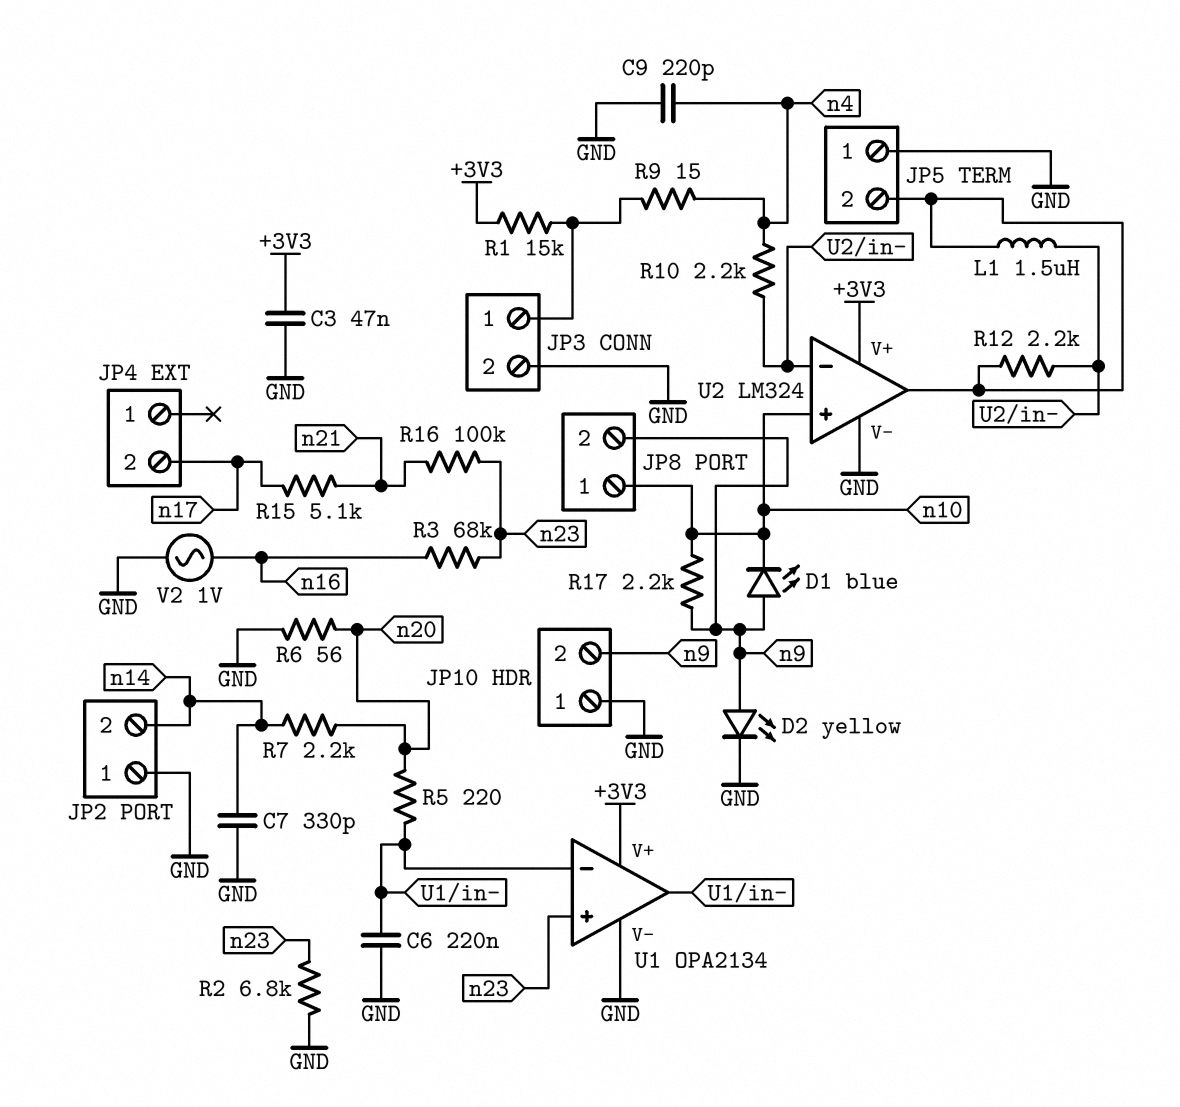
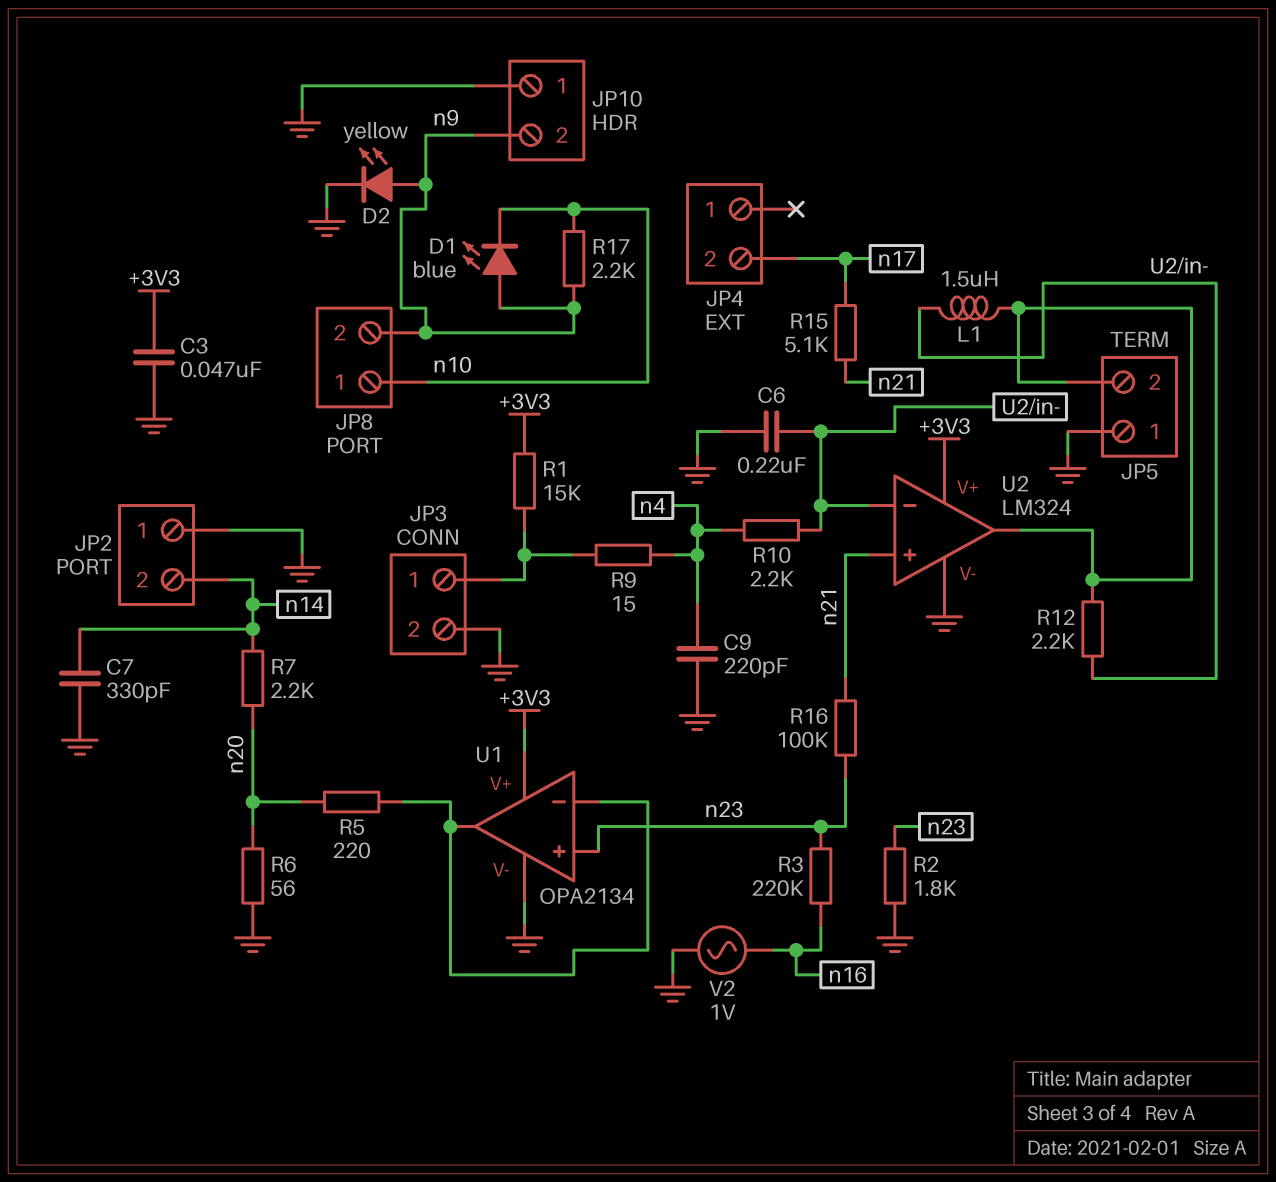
C6: 220nF (GND, U1/in-) -> 220nF (GND, U2/in-)
R2: 6.8k (GND, n23) -> 1.8k (GND, n23)
R3: 68k (n16, n23) -> 220k (n16, n23)
U2 pin in+: n10 -> n21

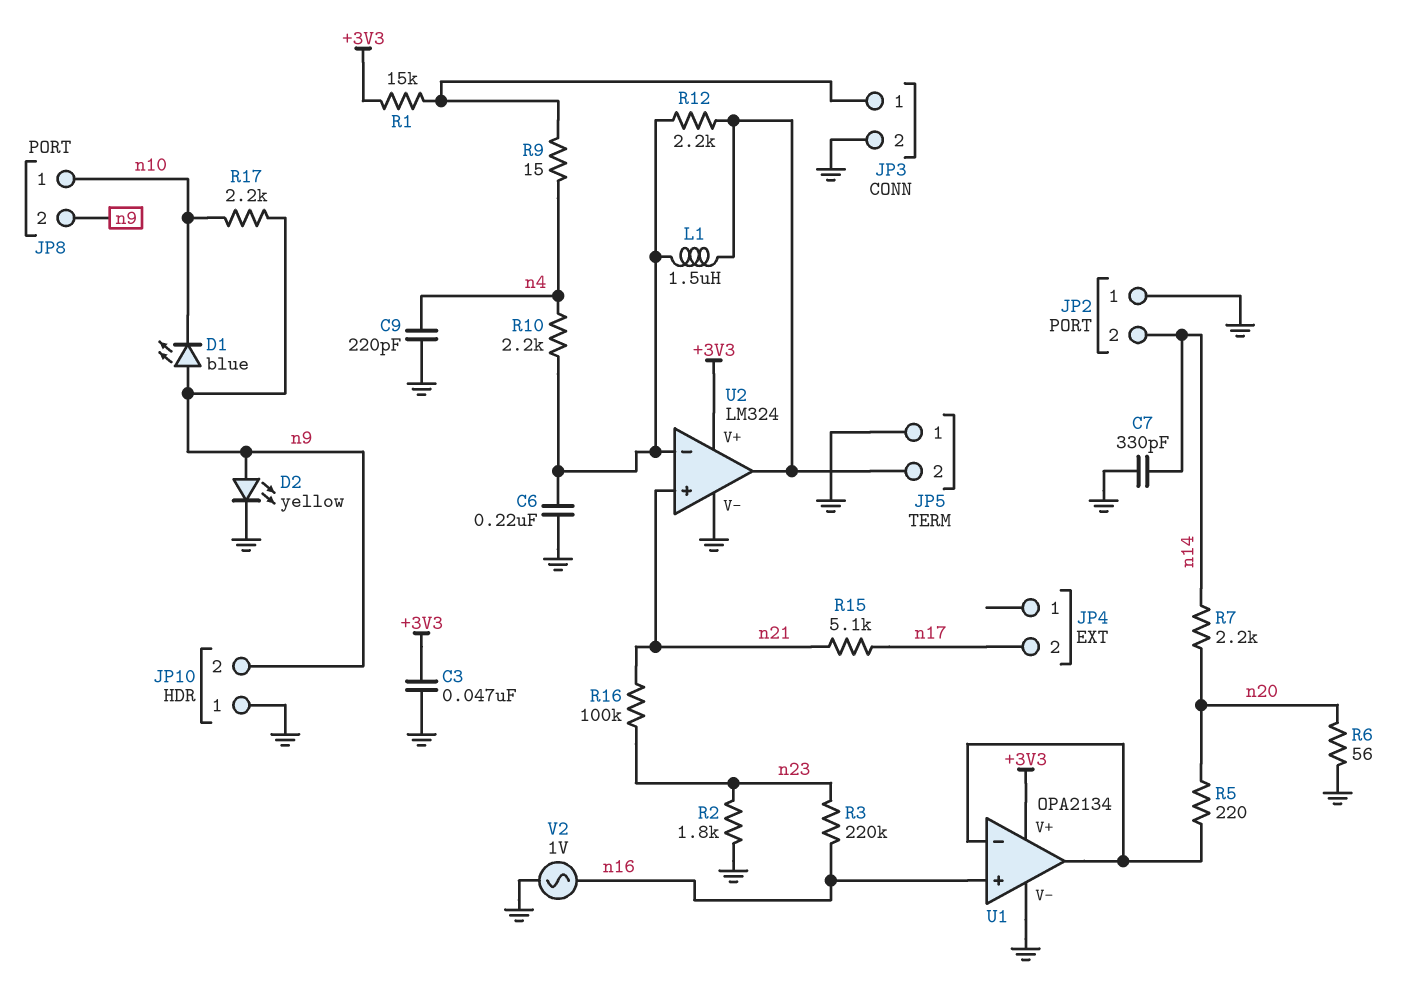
U1 pin in+: n23 -> n16

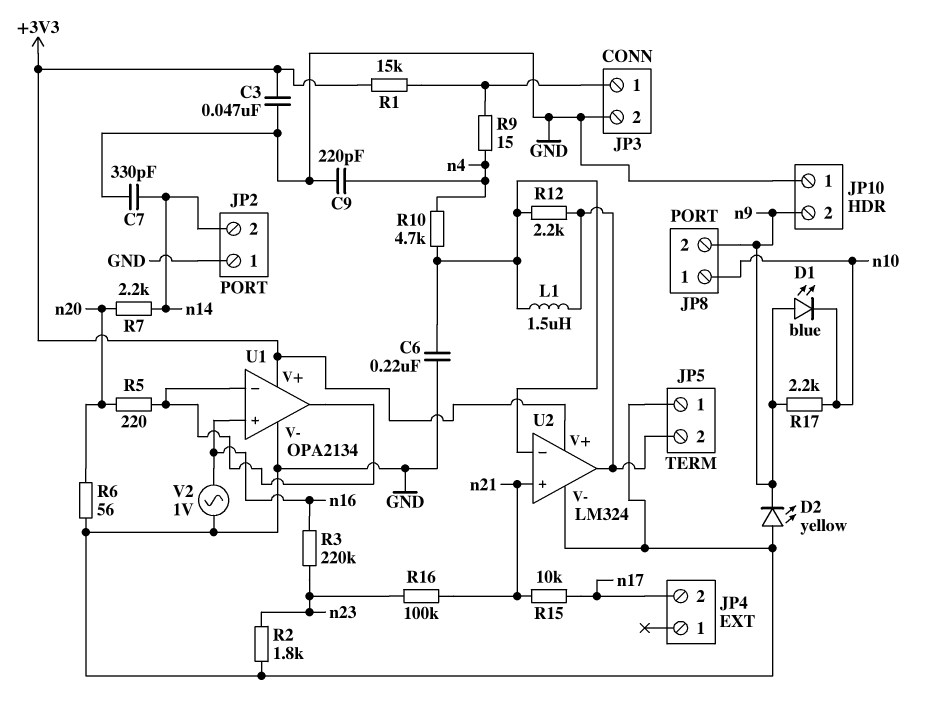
D2: LED yellow (A n9, K GND) -> LED yellow (A GND, K n9)
R10: 2.2k (U2/in-, n4) -> 4.7k (U2/in-, n4)
R15: 5.1k (n17, n21) -> 10k (n17, n21)

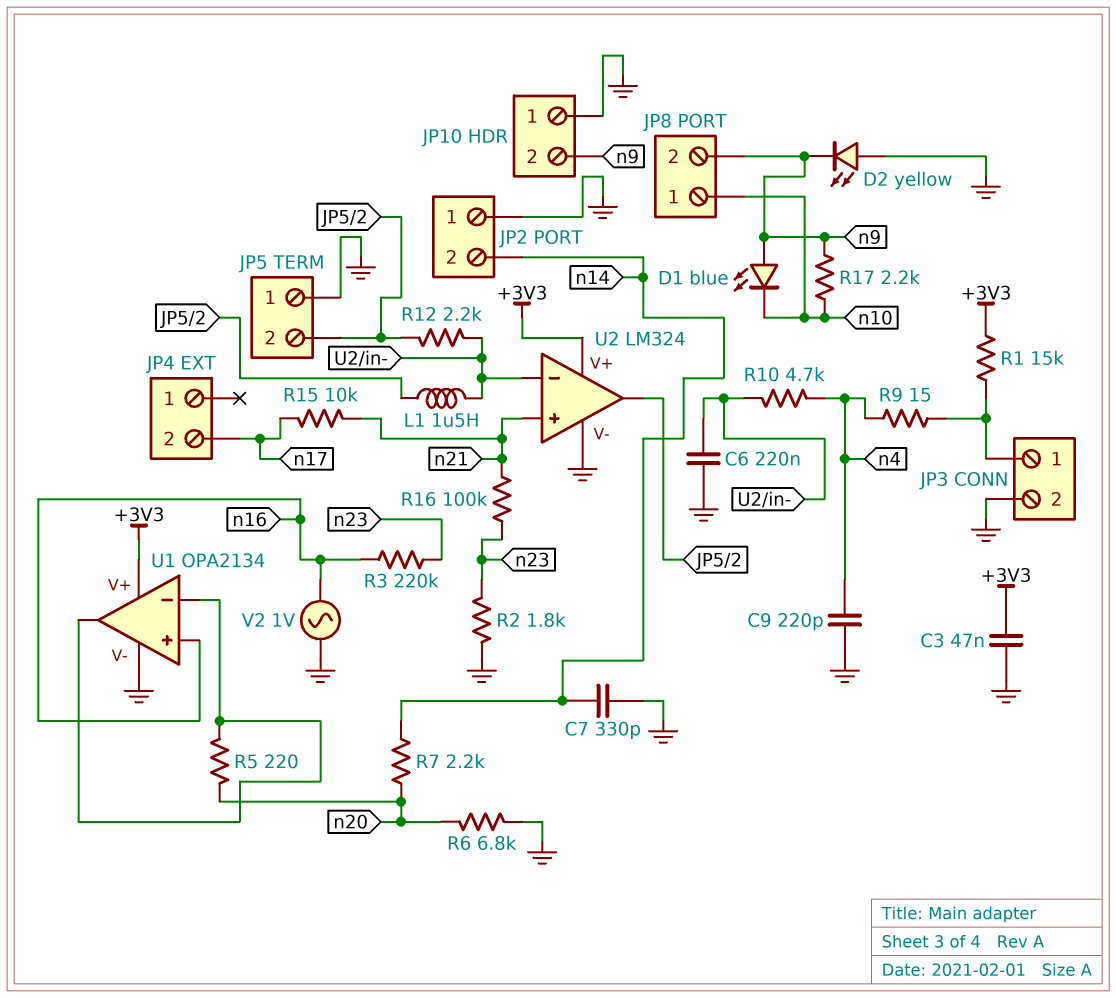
R6: 56 (GND, n20) -> 6.8k (GND, n20)

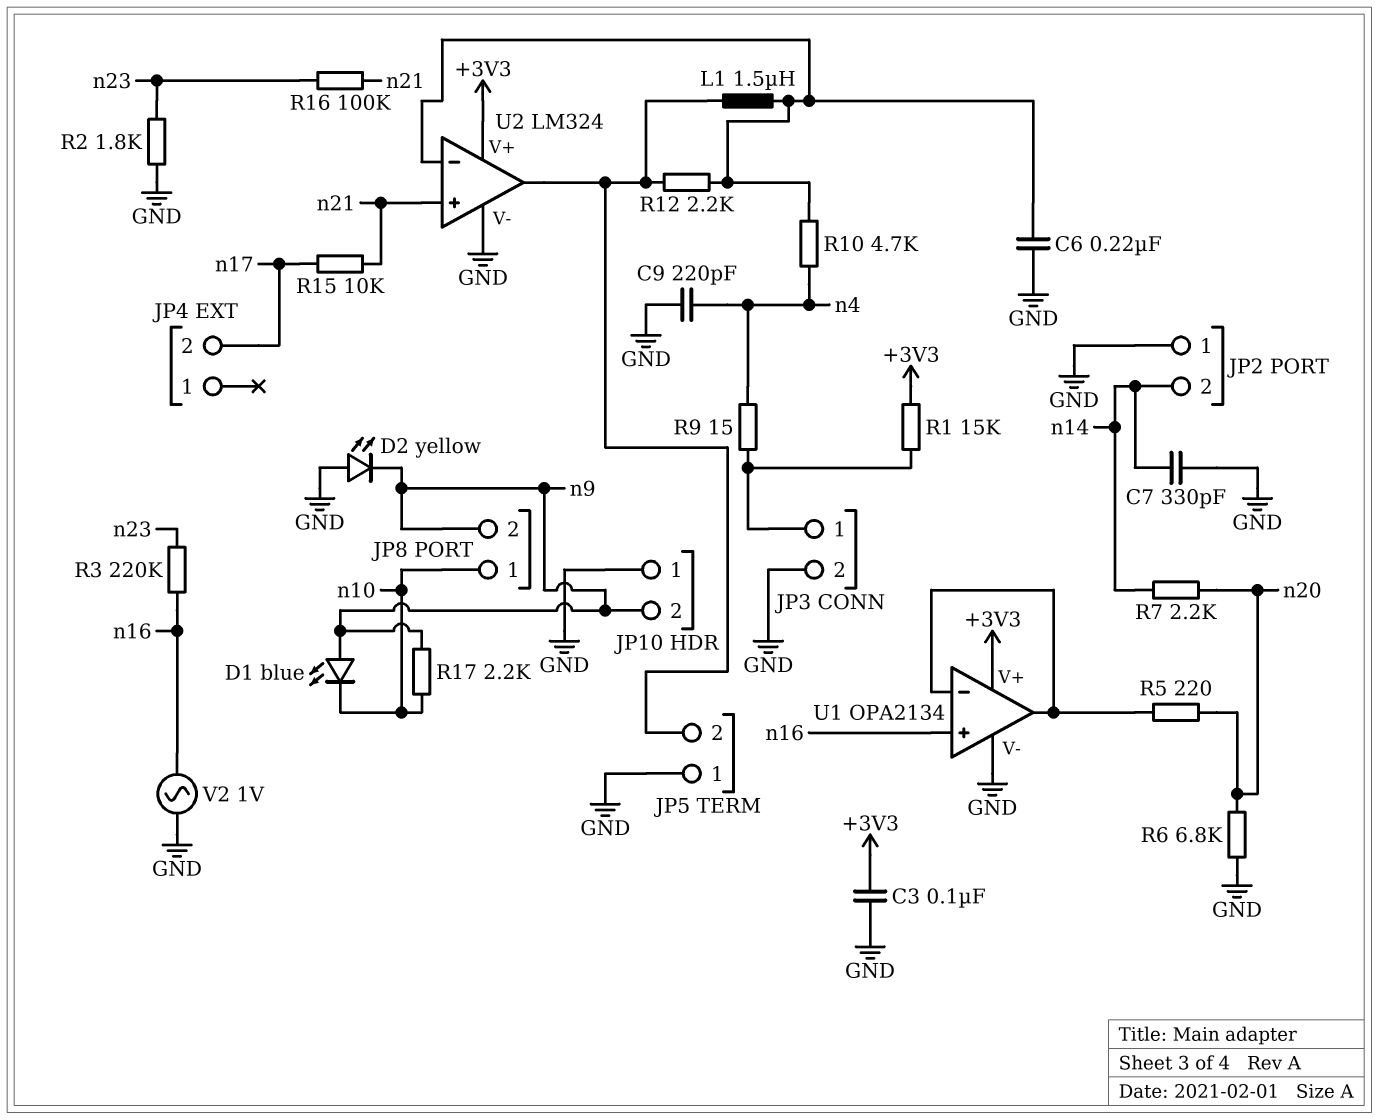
C3: 47nF (+3V3, GND) -> 100nF (+3V3, GND)

